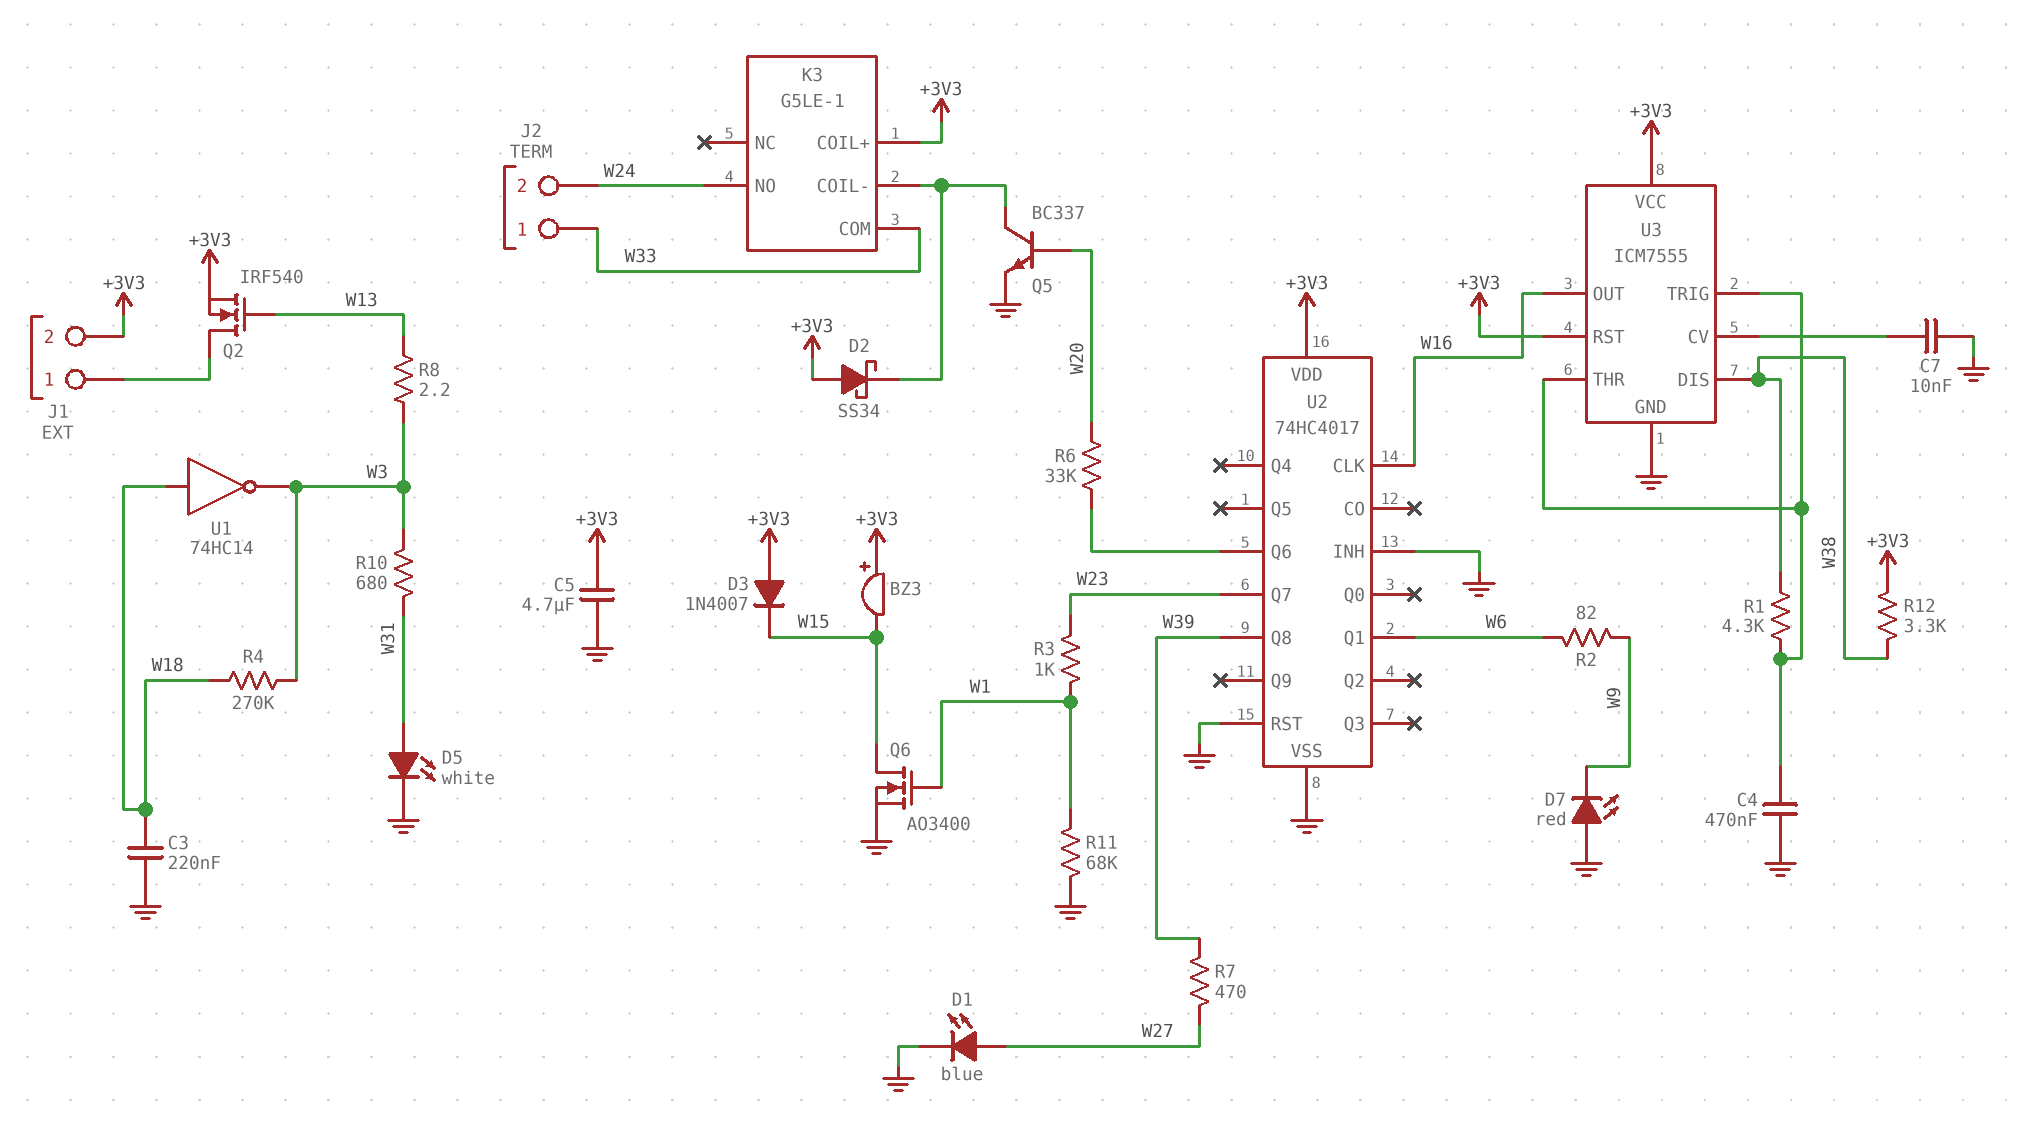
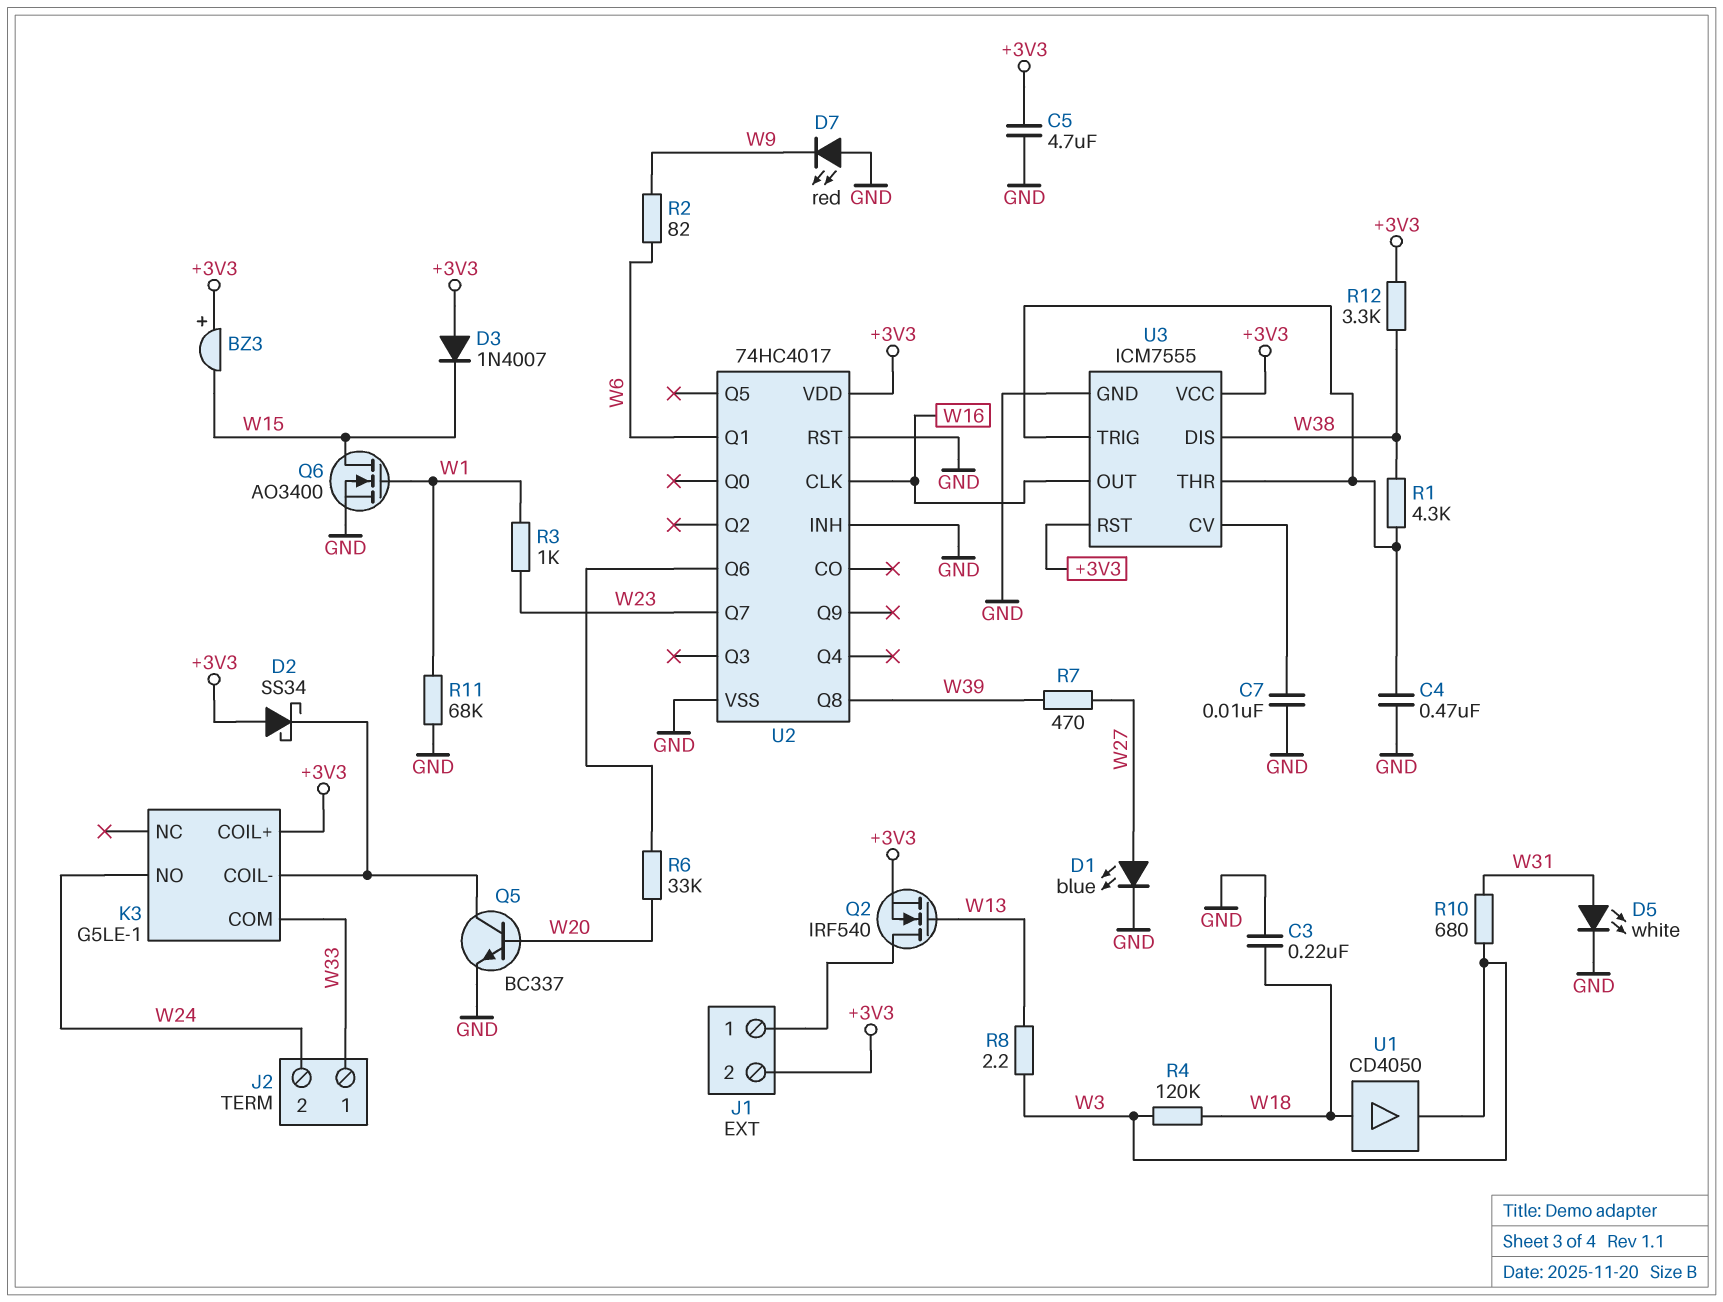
R4: 270k (W3, W18) -> 120k (W3, W18)
U1: NOT 74HC14 (in W18, out W3) -> buffer CD4050 (in W18, out W3)

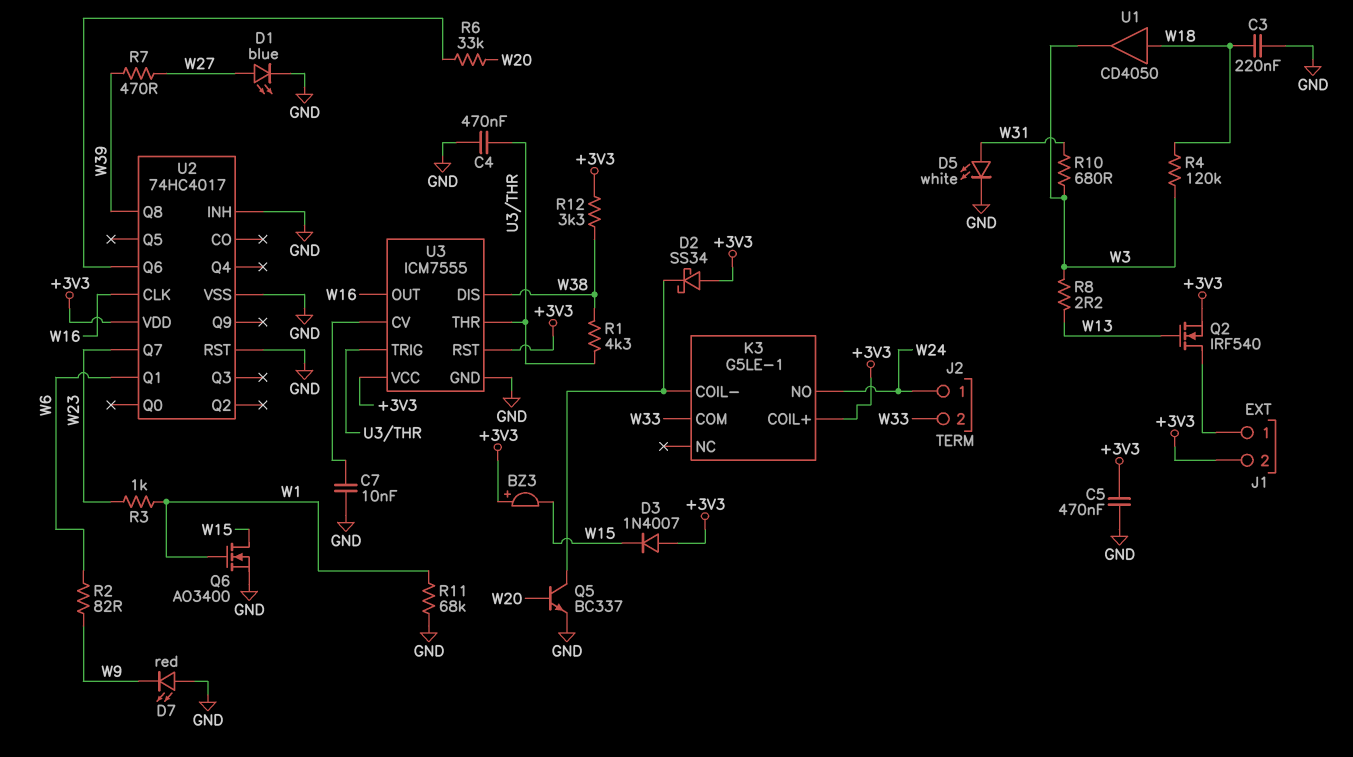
C5: 4.7uF (+3V3, GND) -> 470nF (+3V3, GND)
J2 pin 1: W33 -> W24
J2 pin 2: W24 -> W33

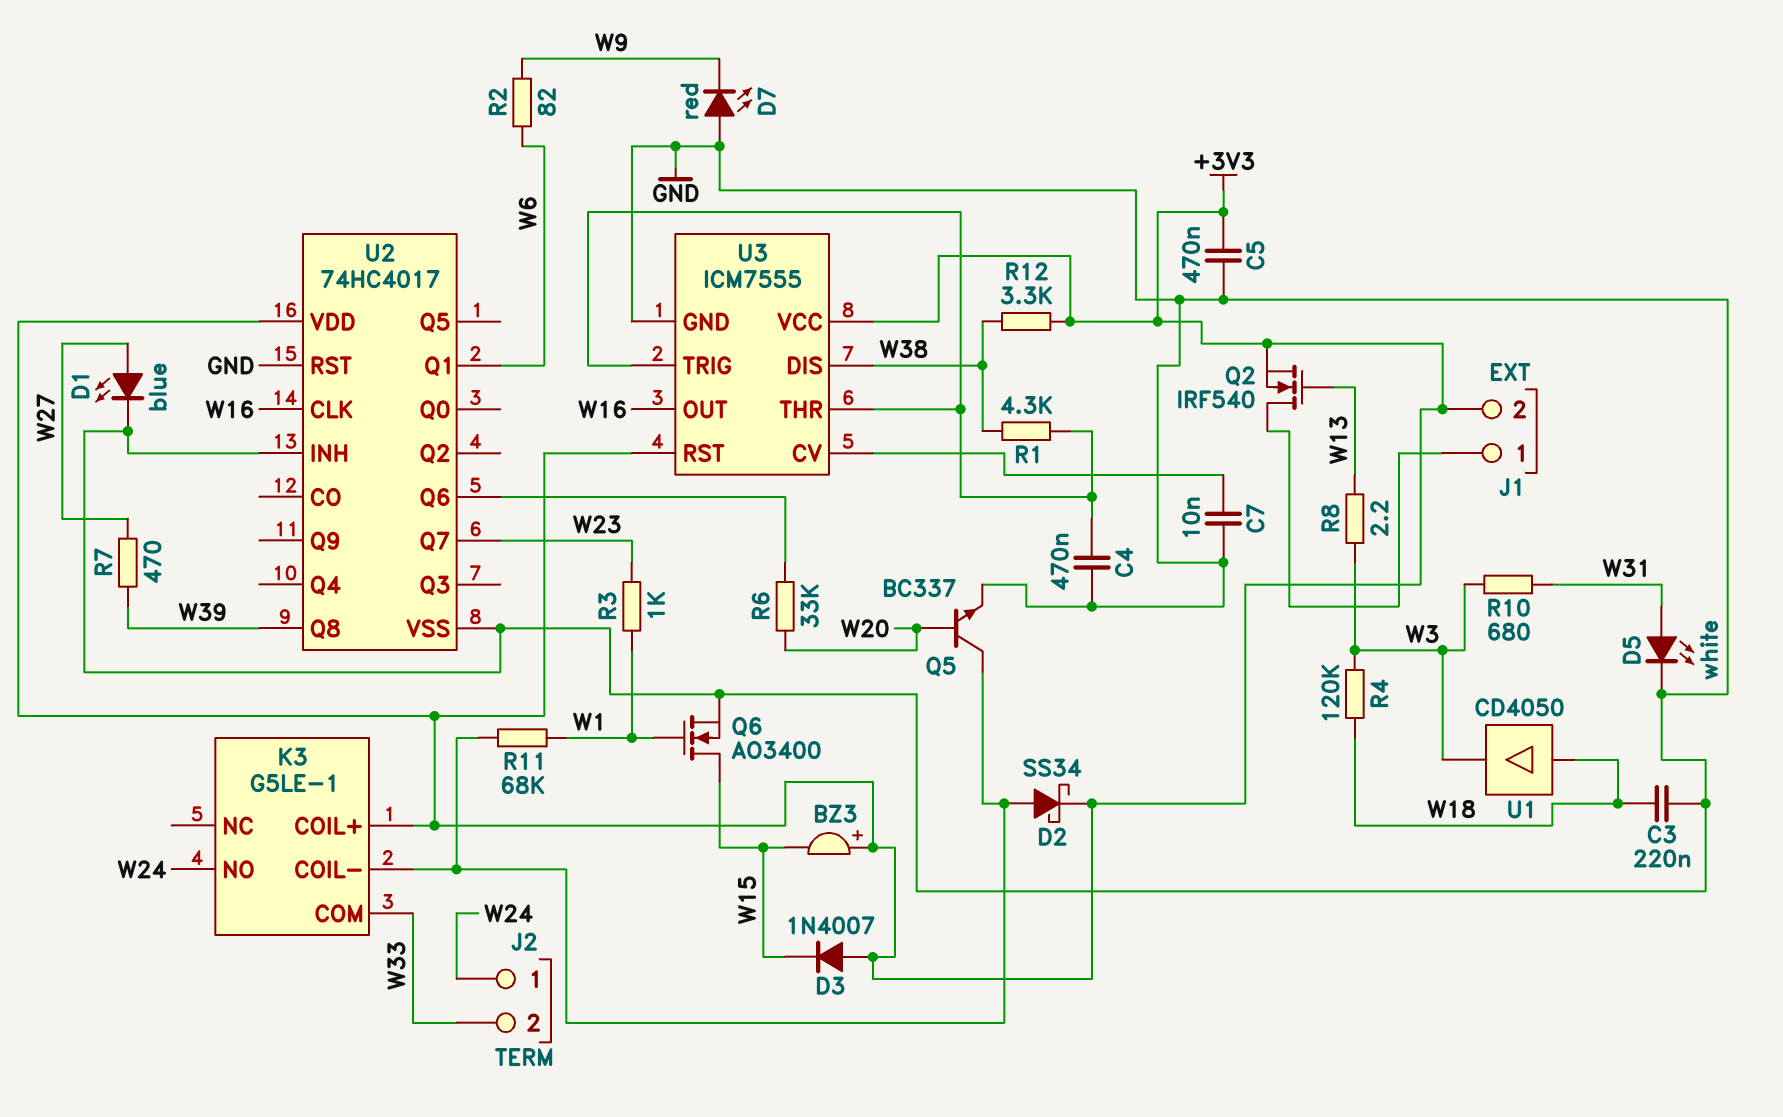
D2: schottky SS34 (A +3V3, K K3/COIL-) -> schottky SS34 (A K3/COIL-, K +3V3)
R11: 68k (GND, W1) -> 68k (K3/COIL-, W1)

